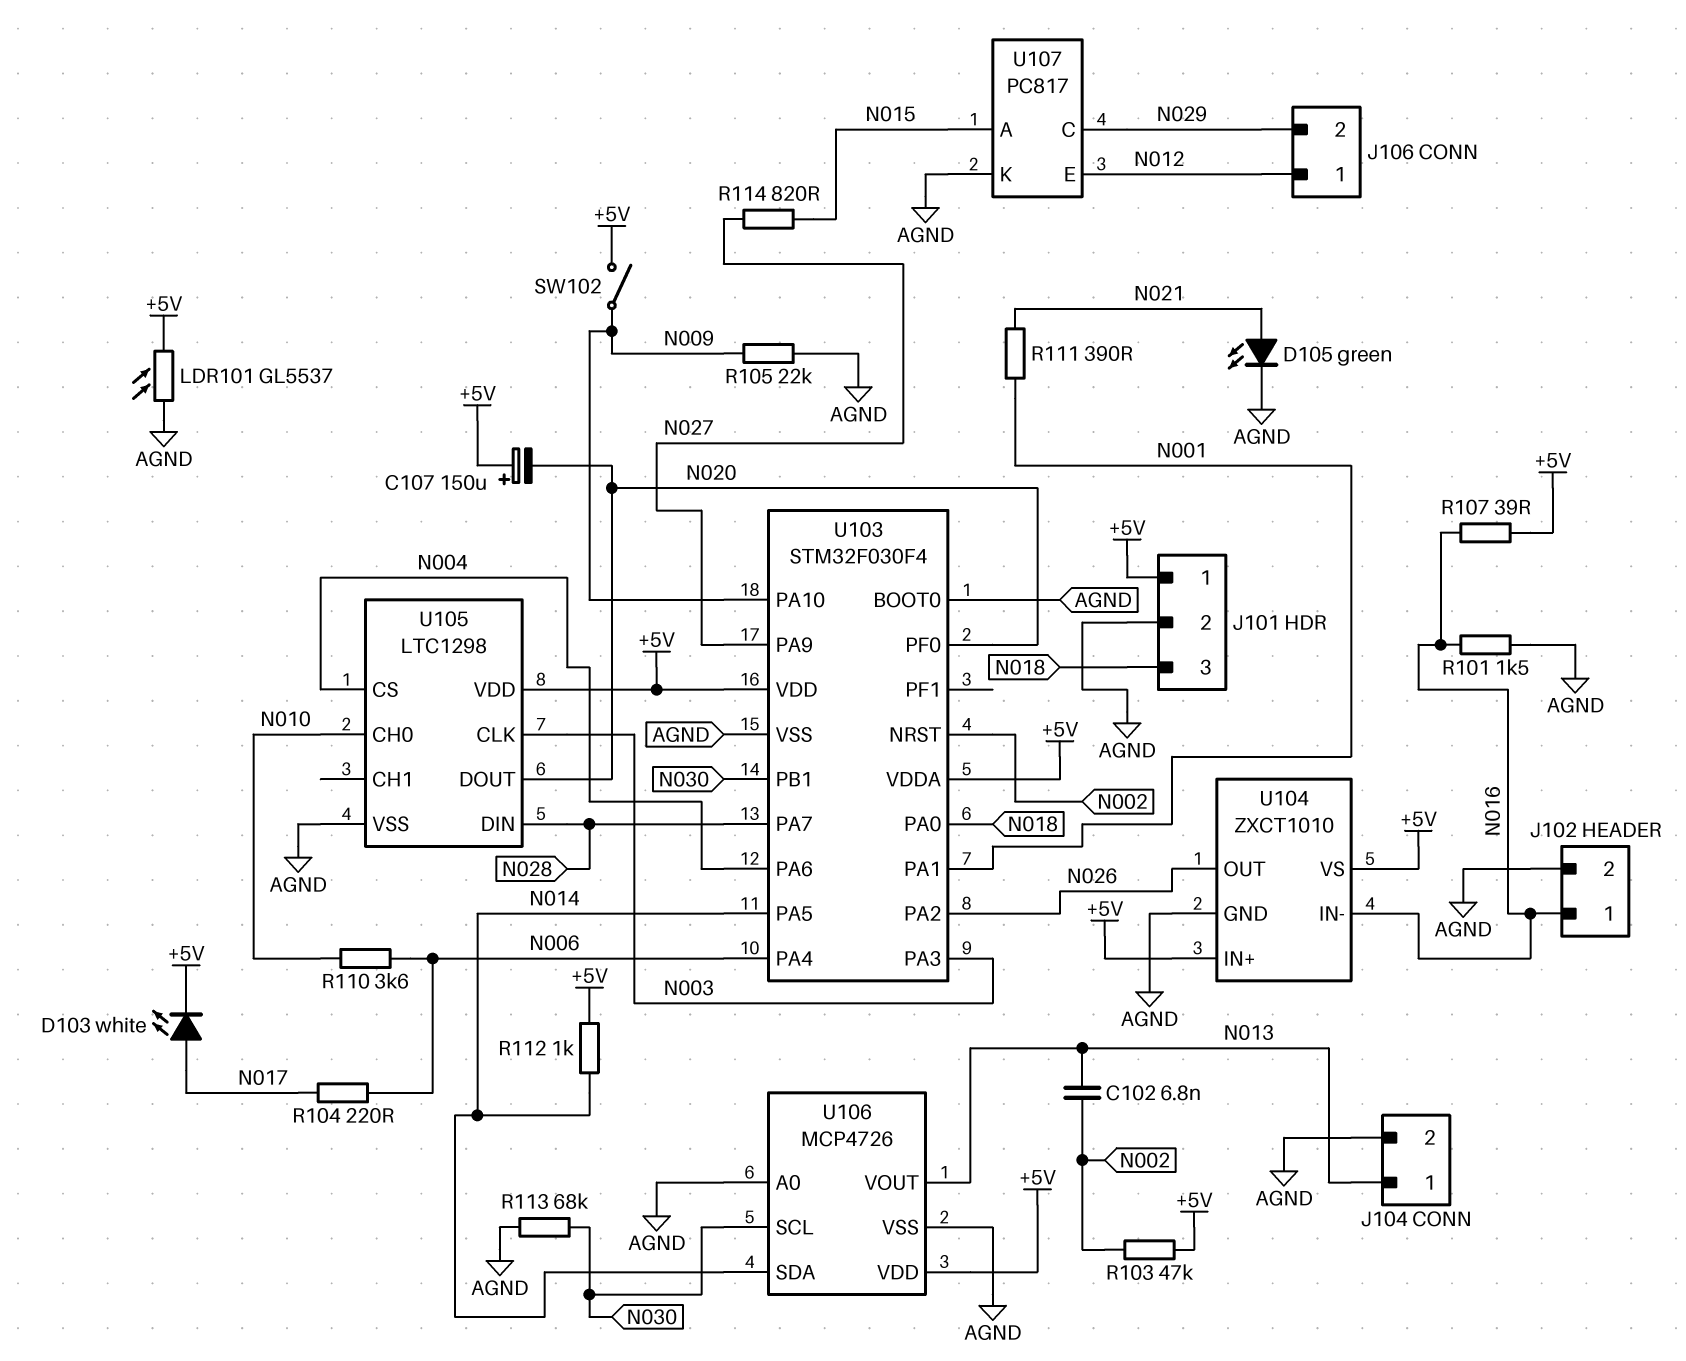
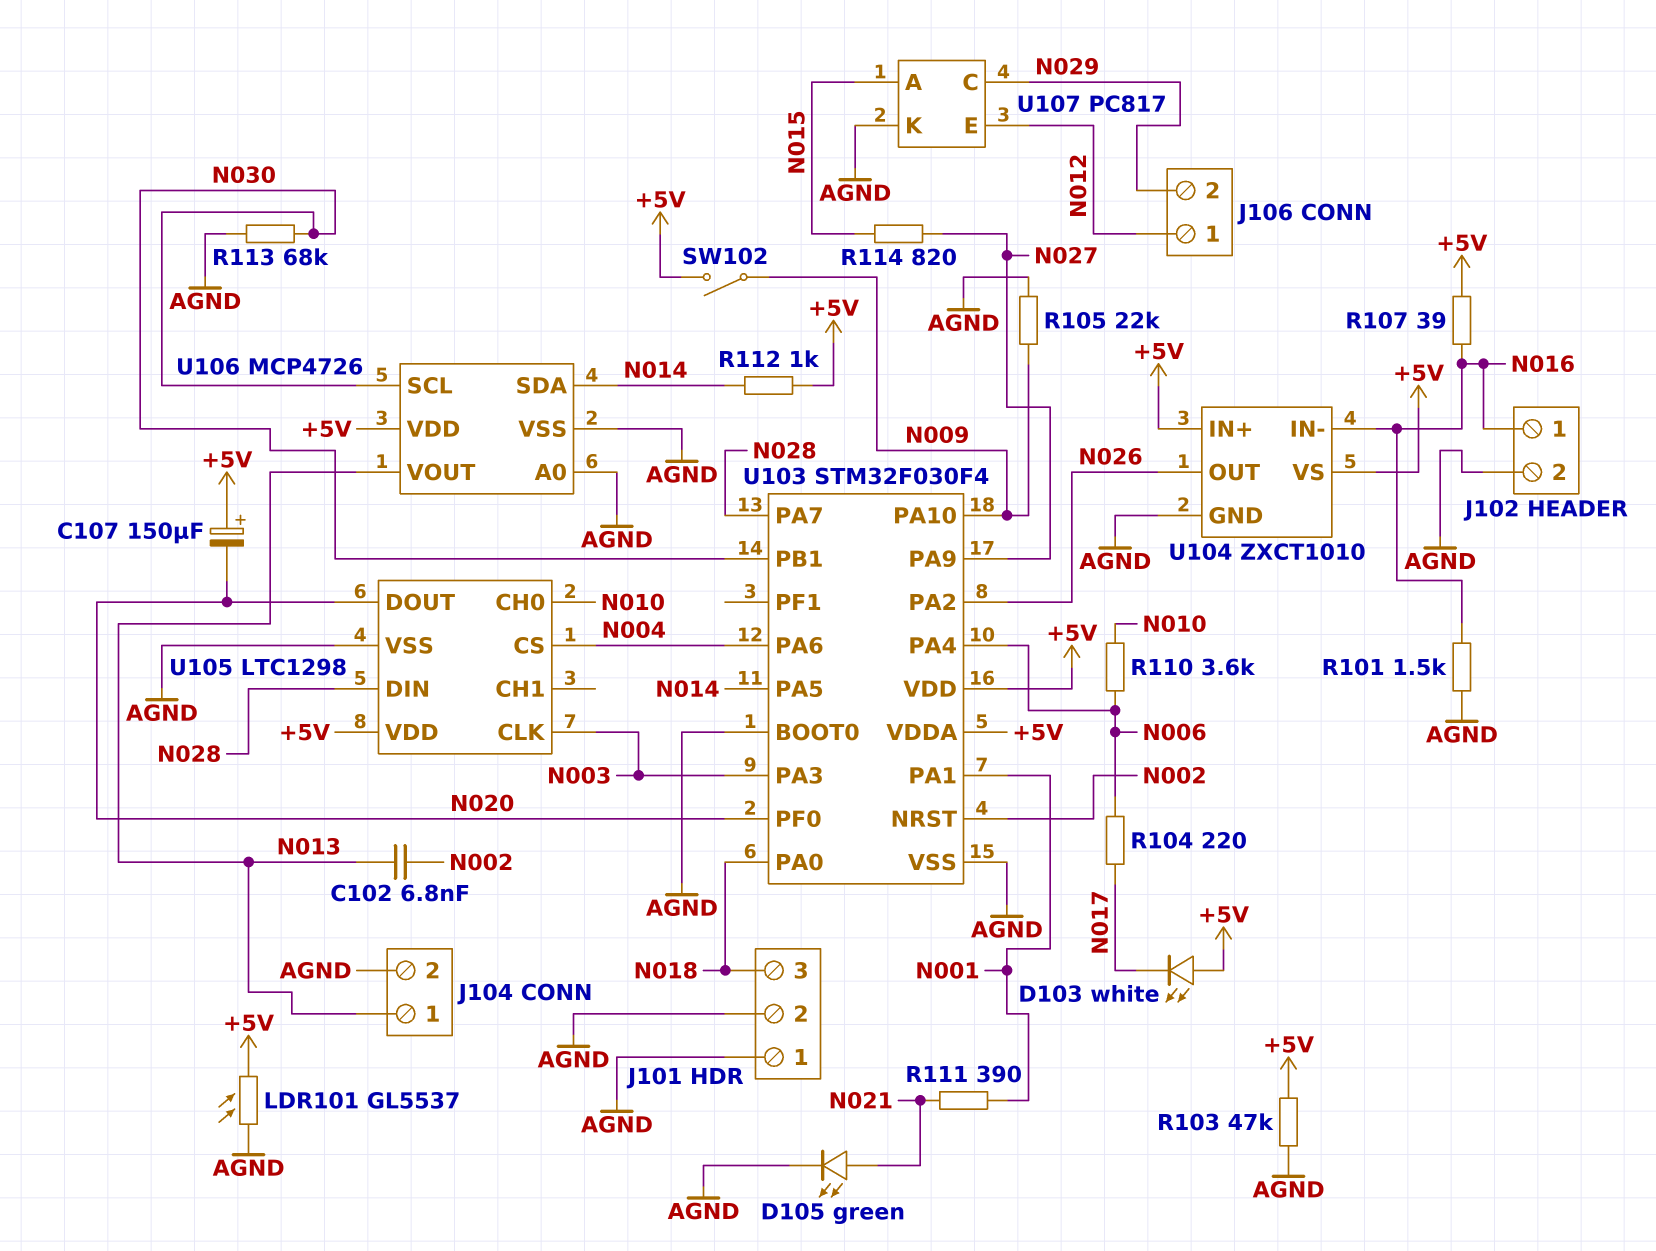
D103: LED white (A N017, K +5V) -> LED white (A +5V, K N017)
J101 pin 1: +5V -> AGND
R103: 47k (+5V, N002) -> 47k (+5V, AGND)

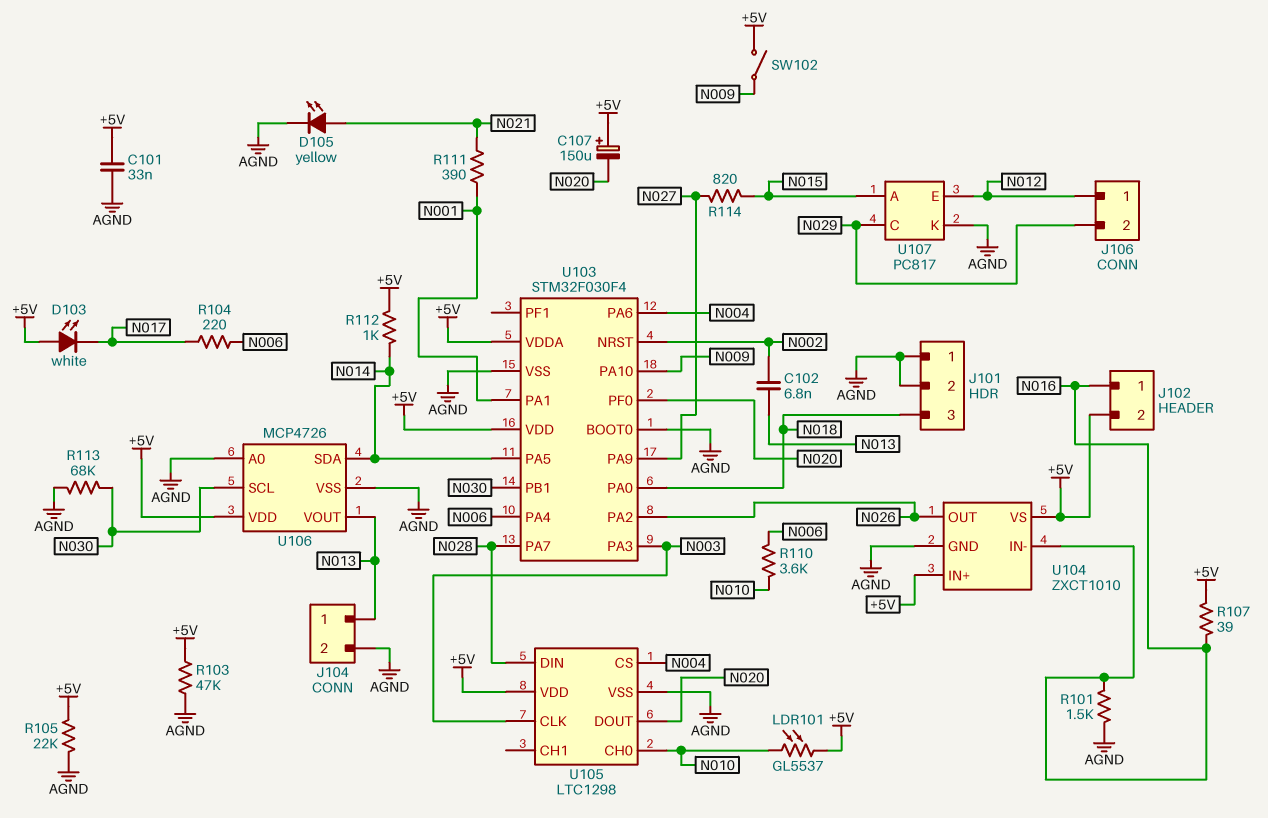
C101: none -> 33nF (+5V, AGND)
D105: LED green (A N021, K AGND) -> LED yellow (A N021, K AGND)
J102 pin 2: AGND -> +5V
LDR101: GL5537 (+5V, AGND) -> GL5537 (+5V, N010)
R105: 22k (AGND, N009) -> 22k (+5V, AGND)

